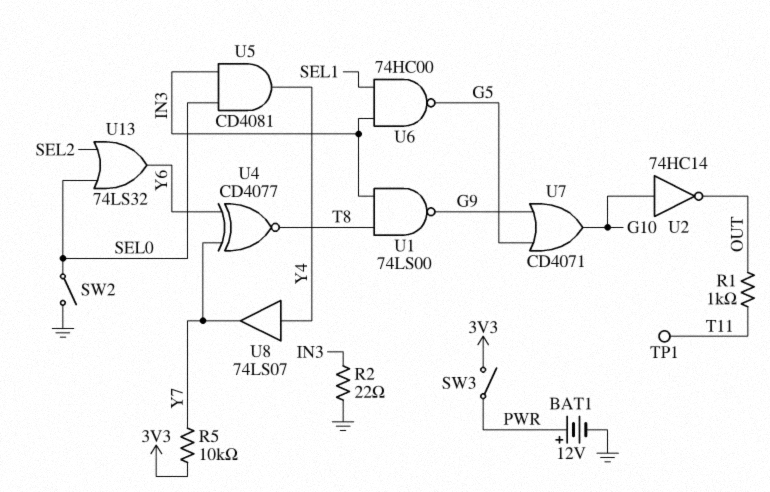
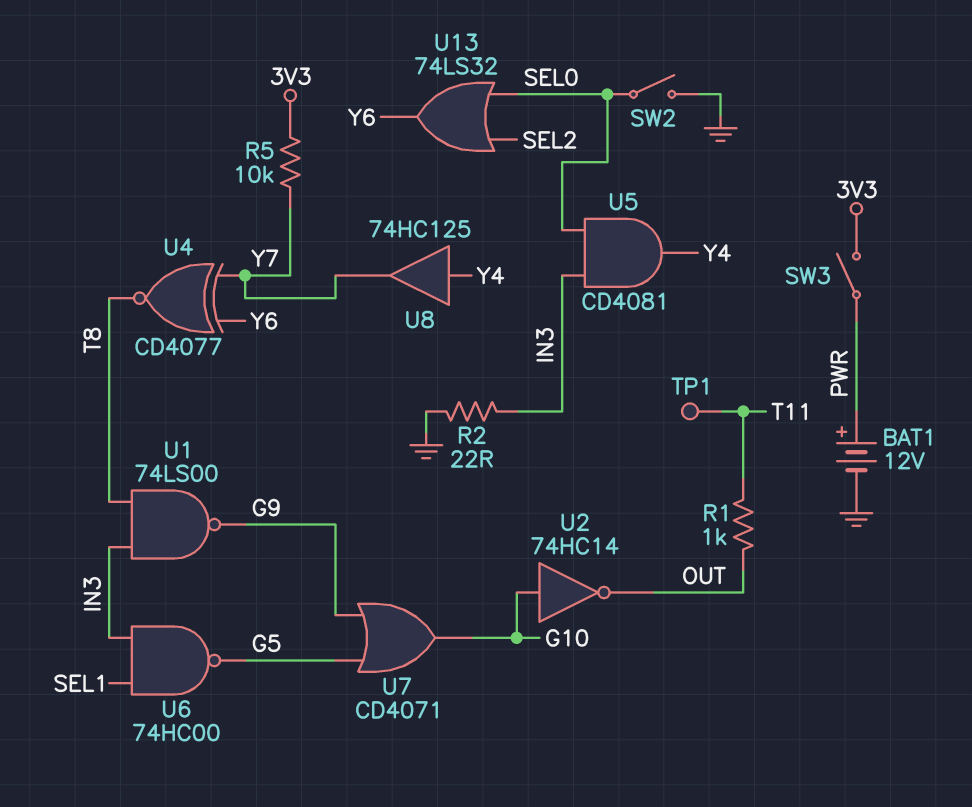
U8: buffer 74LS07 (in Y4, out Y7) -> buffer 74HC125 (in Y4, out Y7)

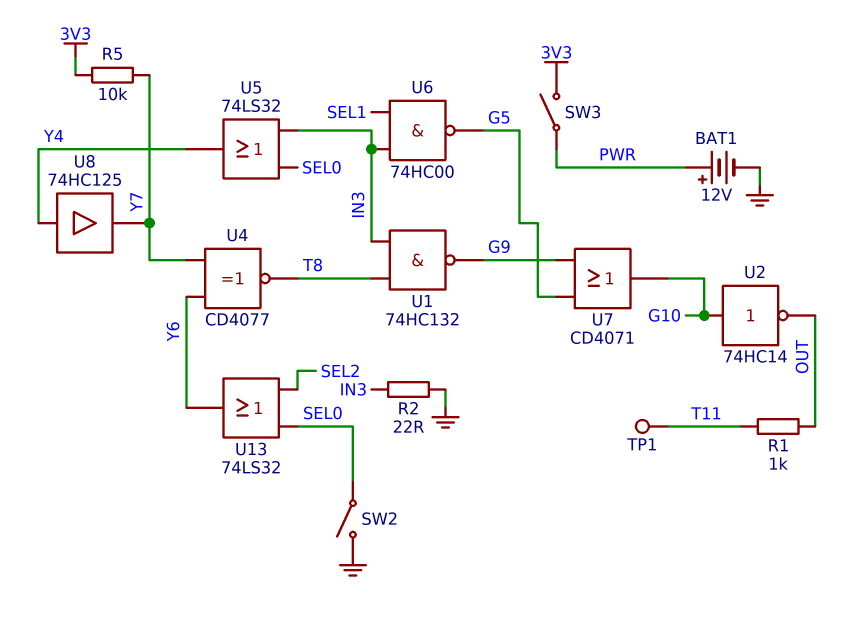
U1: NAND 74LS00 (in IN3, in T8, out G9) -> NAND 74HC132 (in IN3, in T8, out G9)
U5: AND CD4081 (in IN3, in SEL0, out Y4) -> OR 74LS32 (in IN3, in SEL0, out Y4)

